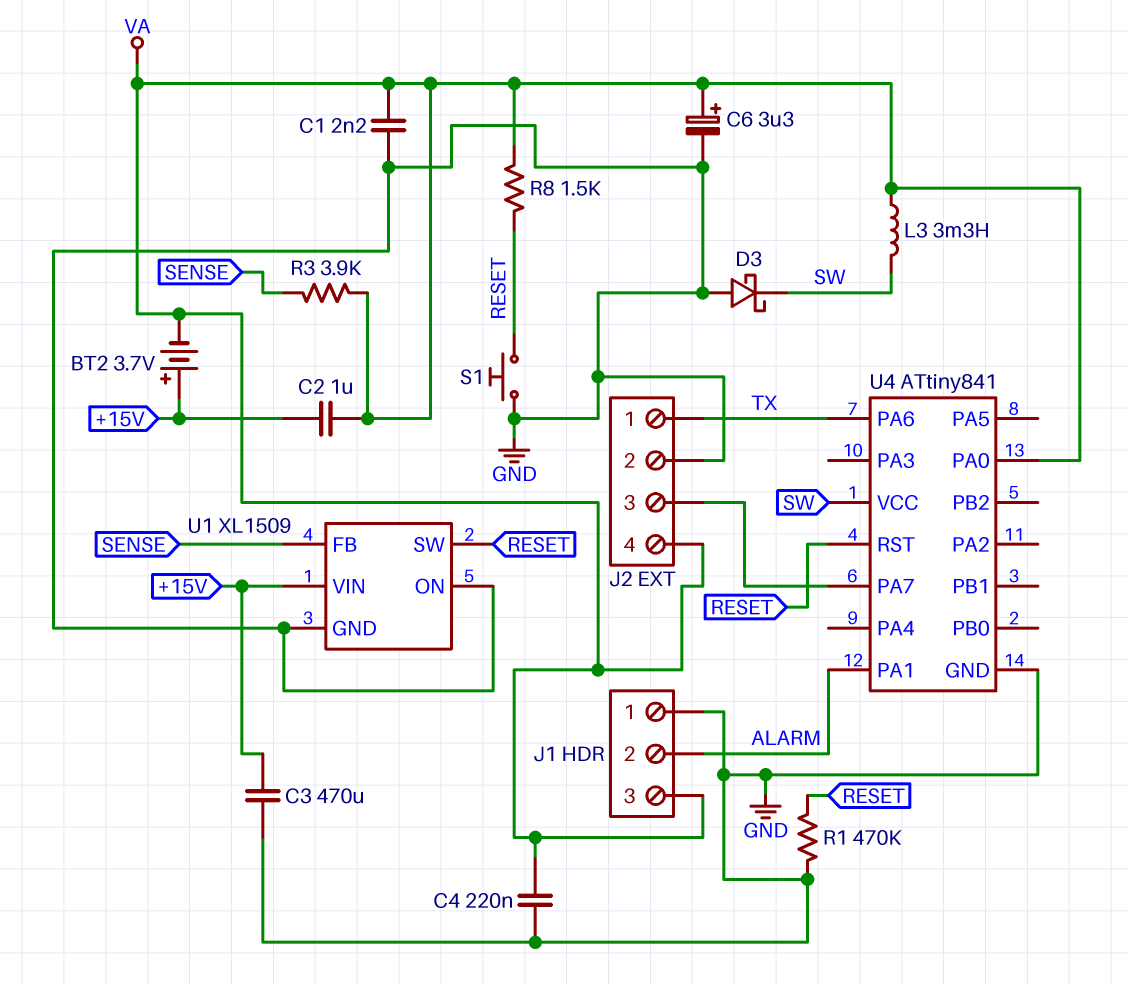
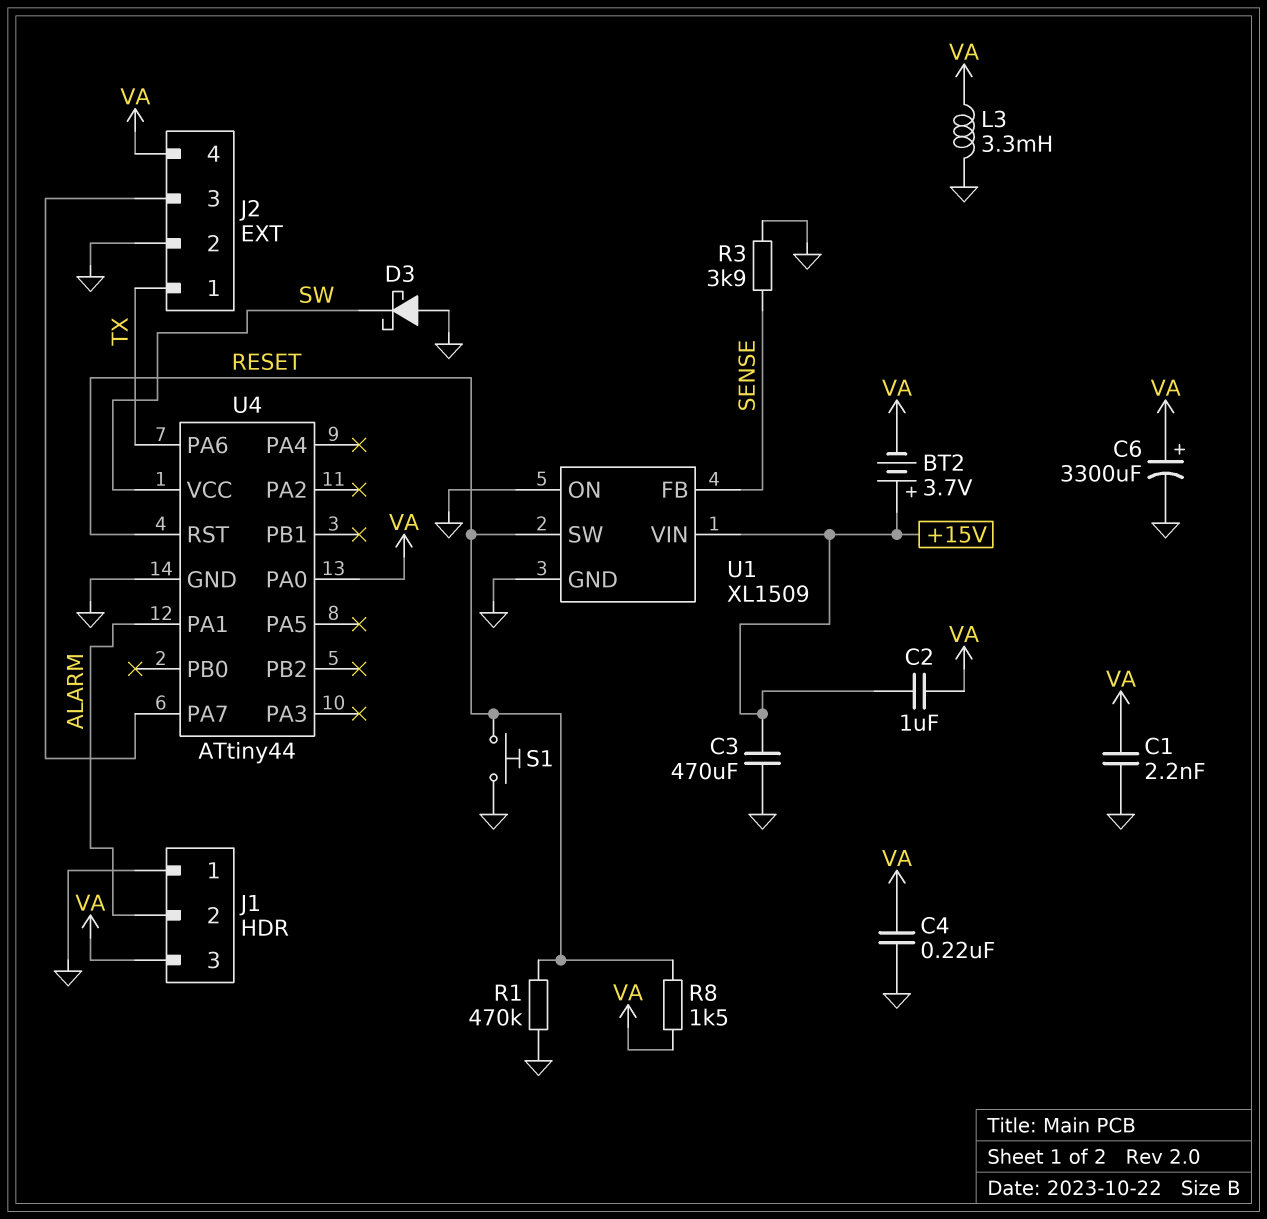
C6: 3.3uF (plus VA, minus GND) -> 3300uF (plus VA, minus GND)
L3: 3.3mH (SW, VA) -> 3.3mH (GND, VA)
R3: 3.9k (SENSE, VA) -> 3.9k (GND, SENSE)
U4: ATtiny841 -> ATtiny44

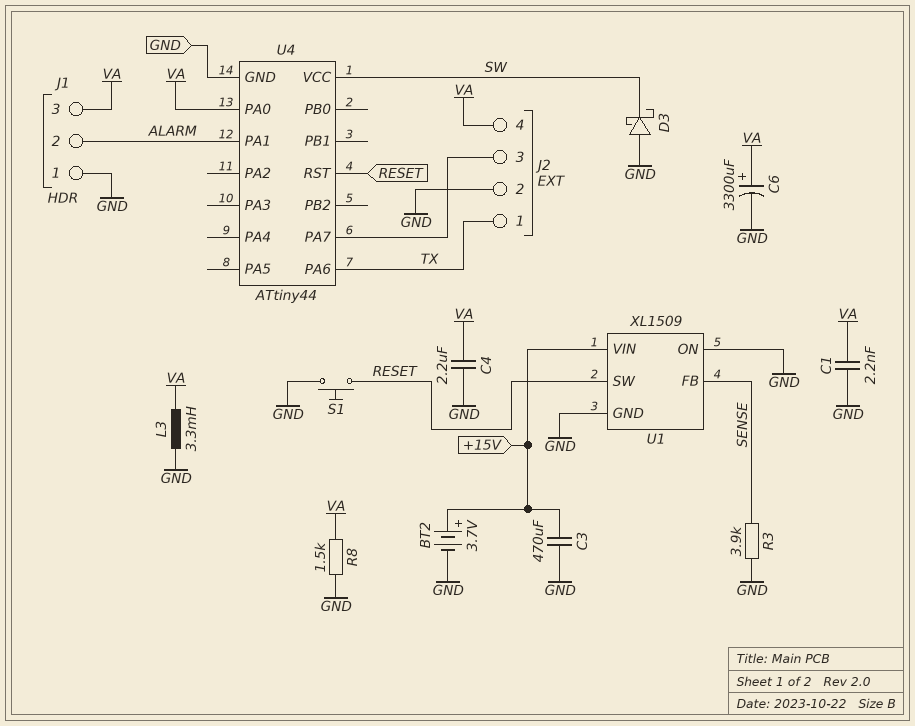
BT2: 3.7V (plus +15V, minus VA) -> 3.7V (plus +15V, minus GND)
C2: 1uF (+15V, VA) -> none
C4: 220nF (GND, VA) -> 2.2uF (GND, VA)
R1: 470k (GND, RESET) -> none
R8: 1.5k (RESET, VA) -> 1.5k (GND, VA)

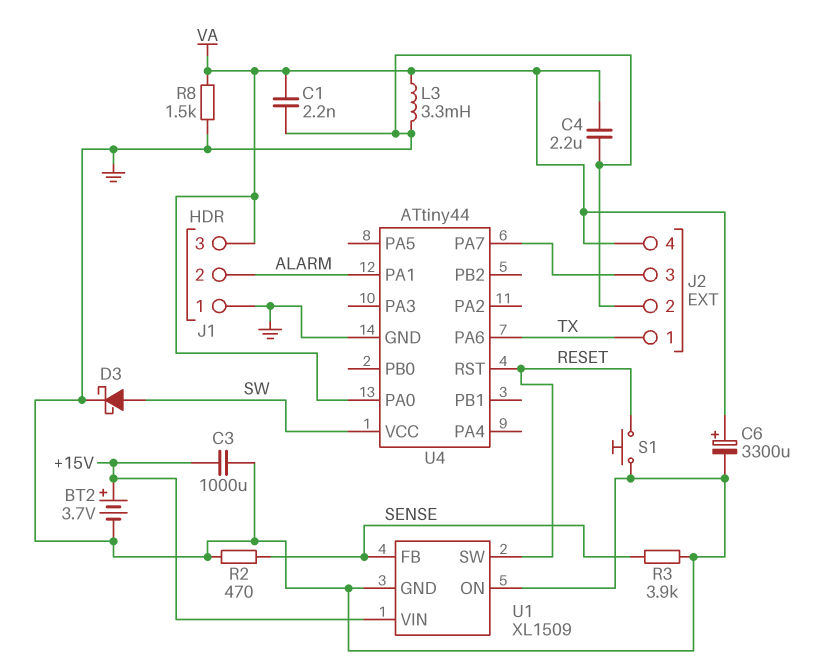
C3: 470uF (+15V, GND) -> 1000uF (+15V, GND)
D3: schottky (A GND, K SW) -> schottky (A SW, K GND)
R2: none -> 470 (GND, SENSE)

